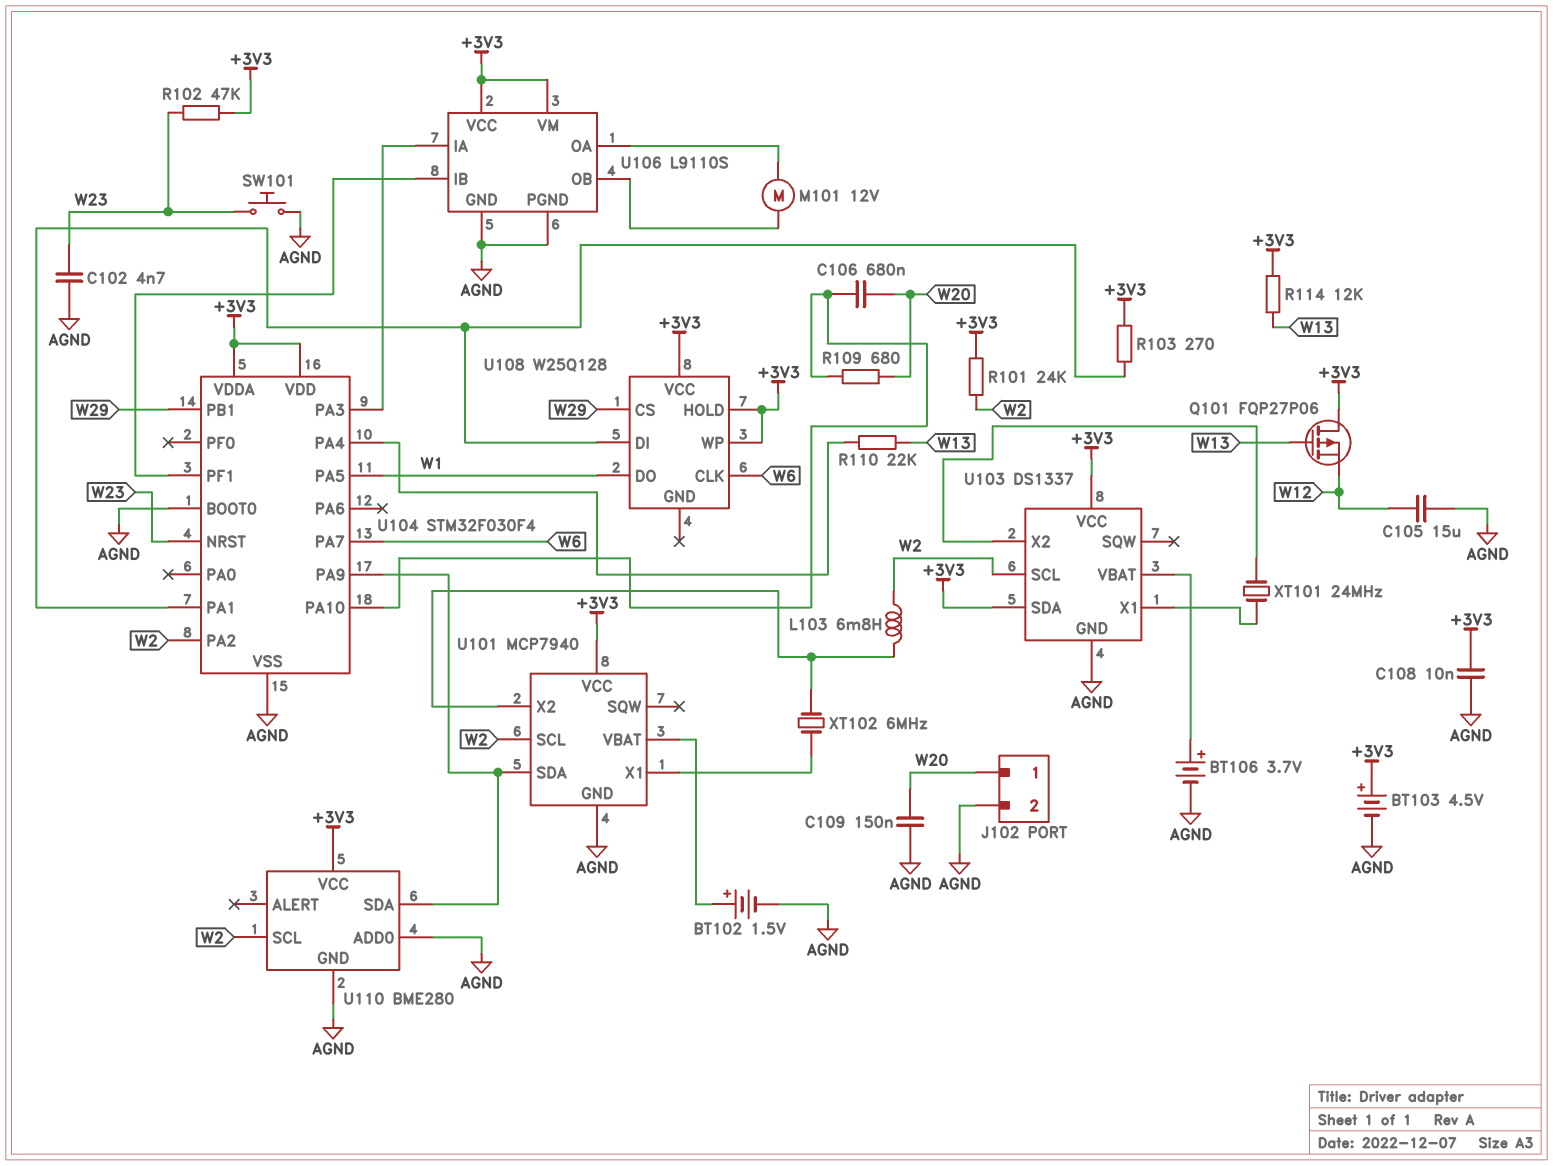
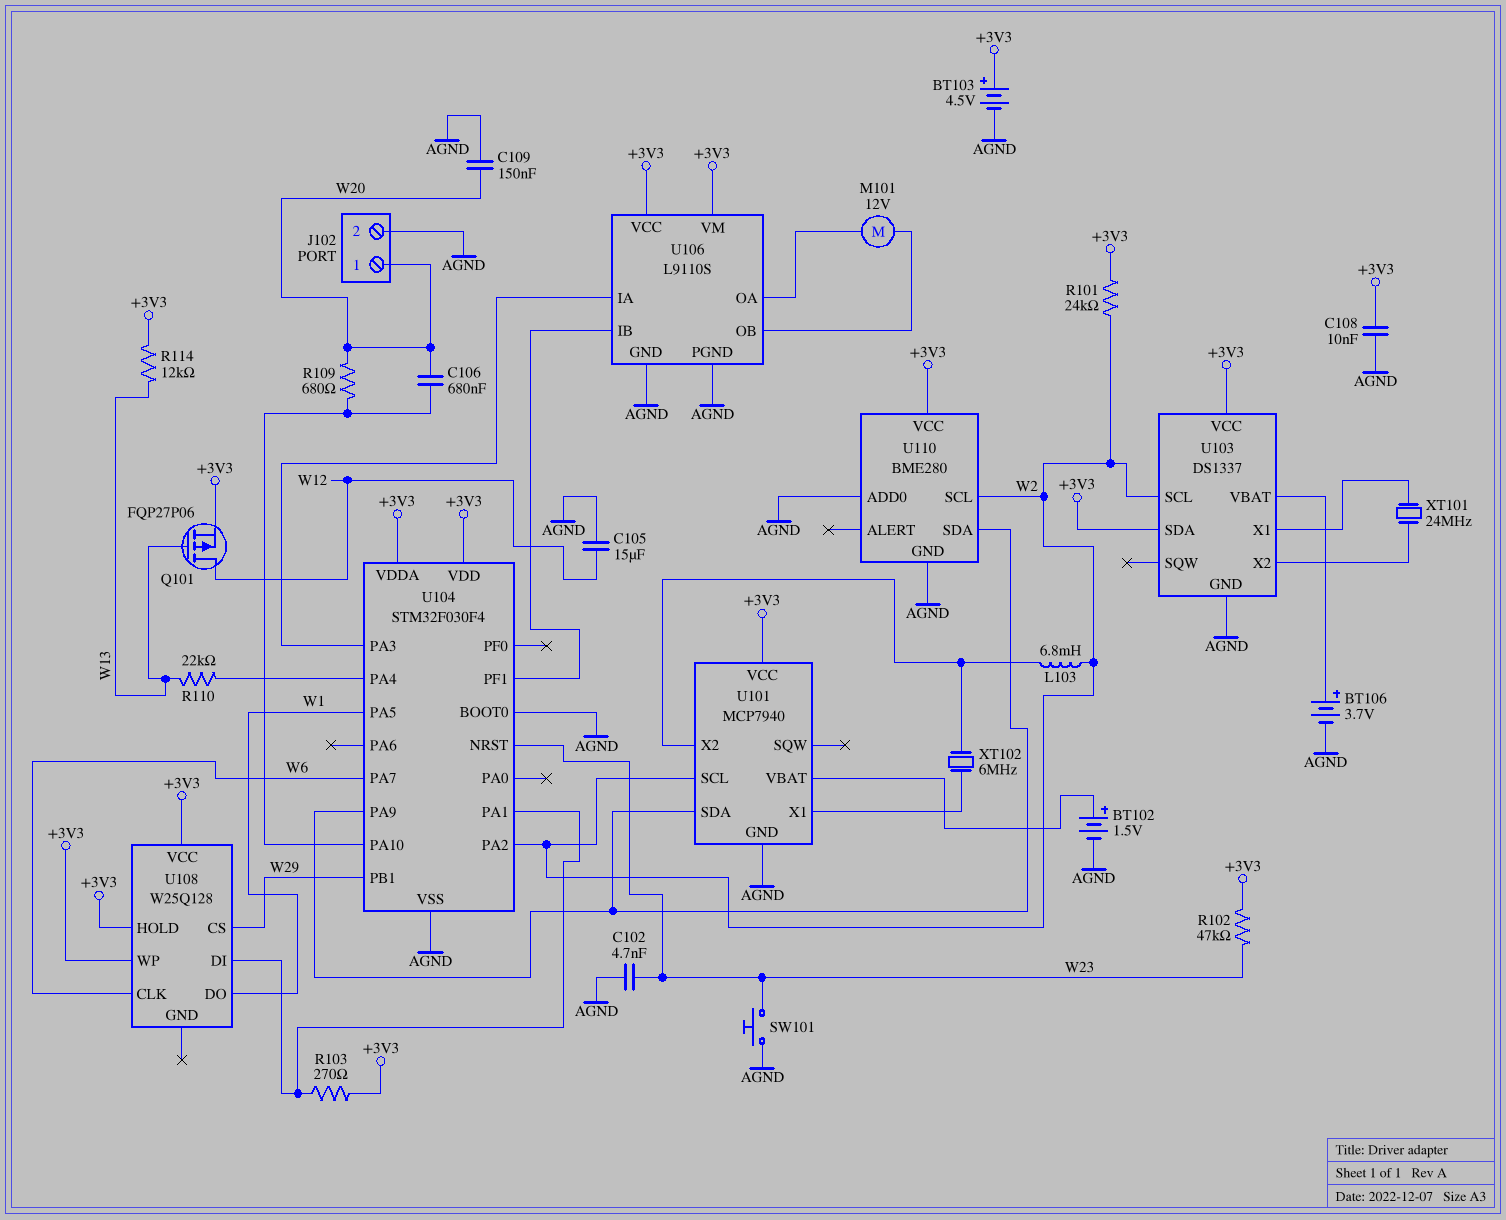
Q101: PMOS FQP27P06 (G W13, D +3V3, S W12) -> PMOS FQP27P06 (G W13, D W12, S +3V3)

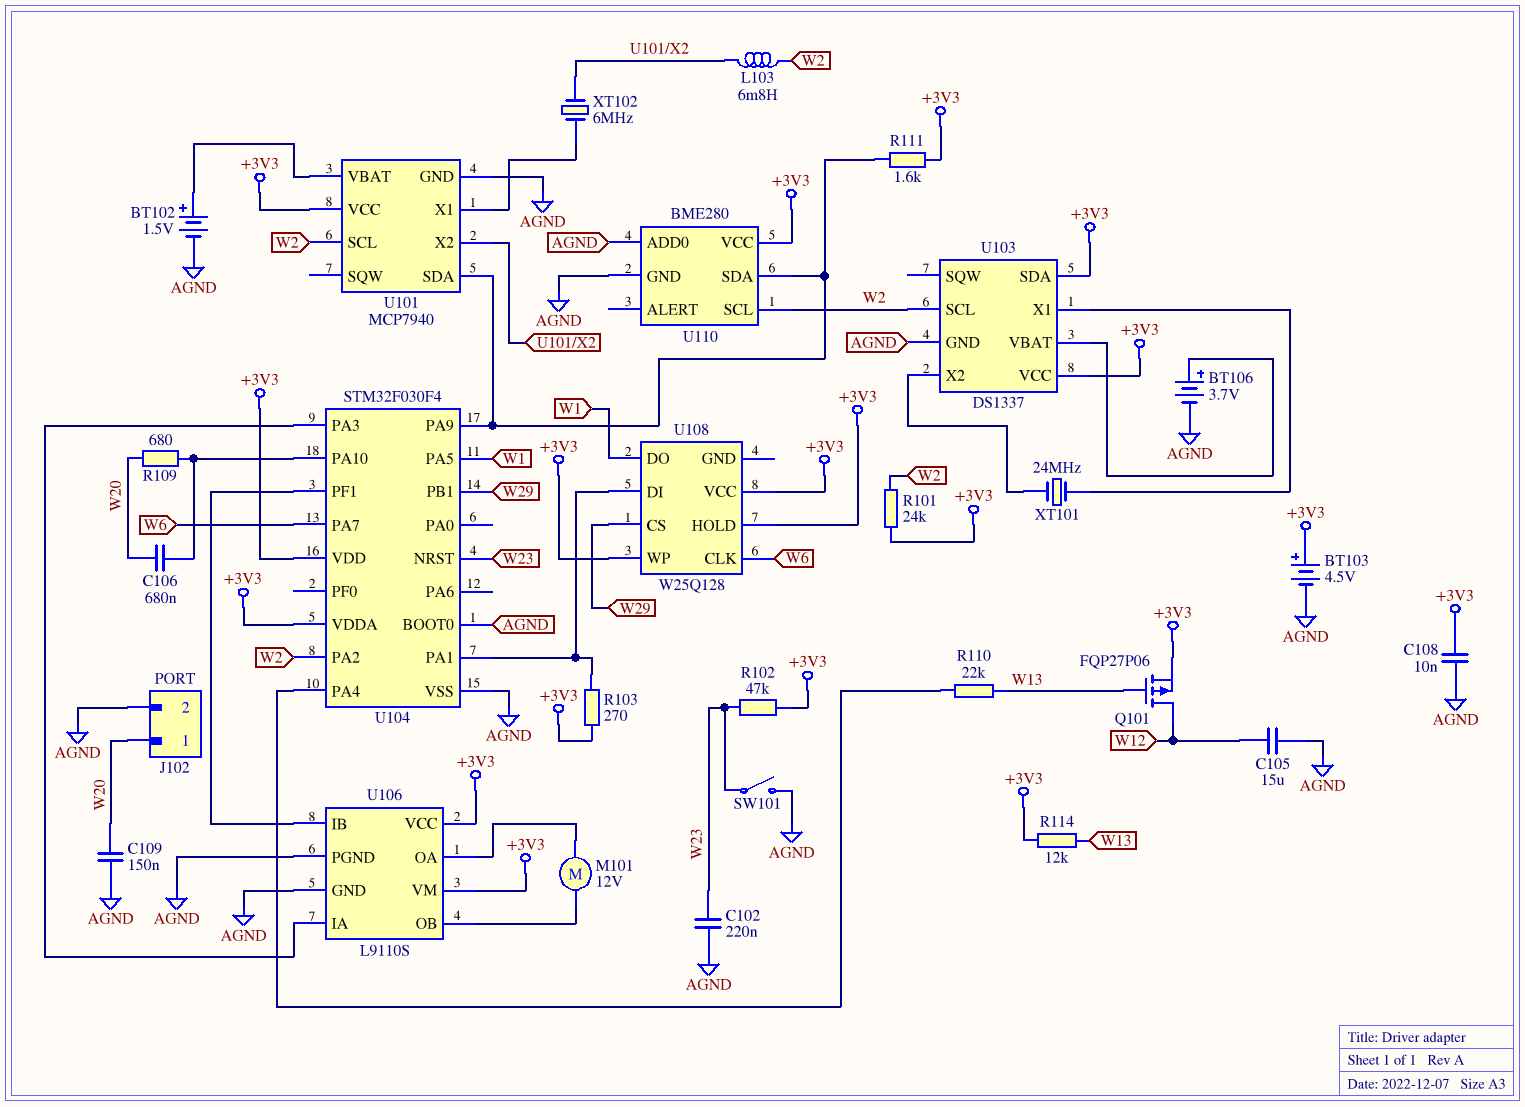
C102: 4.7nF (AGND, W23) -> 220nF (AGND, W23)
R111: none -> 1.6k (+3V3, U101/SDA)
SW101: button (AGND, W23) -> switch (AGND, W23)

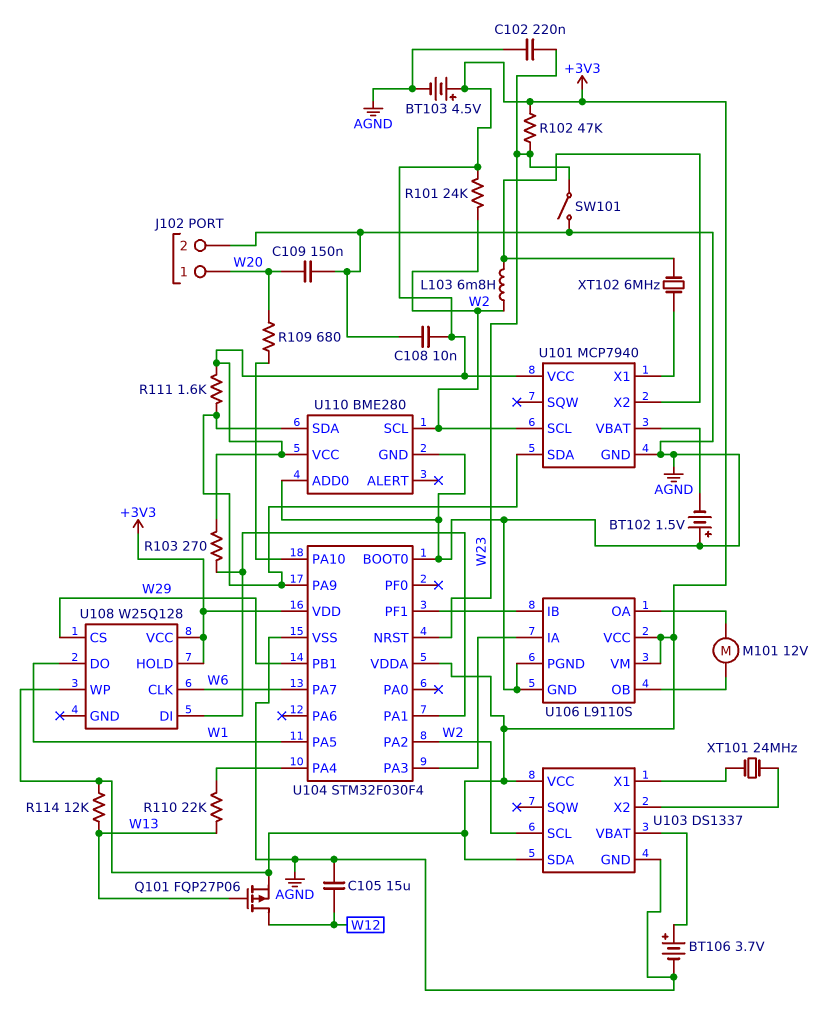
BT102: 1.5V (plus U101/VBAT, minus AGND) -> 1.5V (plus AGND, minus U101/VBAT)
C106: 680nF (U104/PA10, W20) -> none

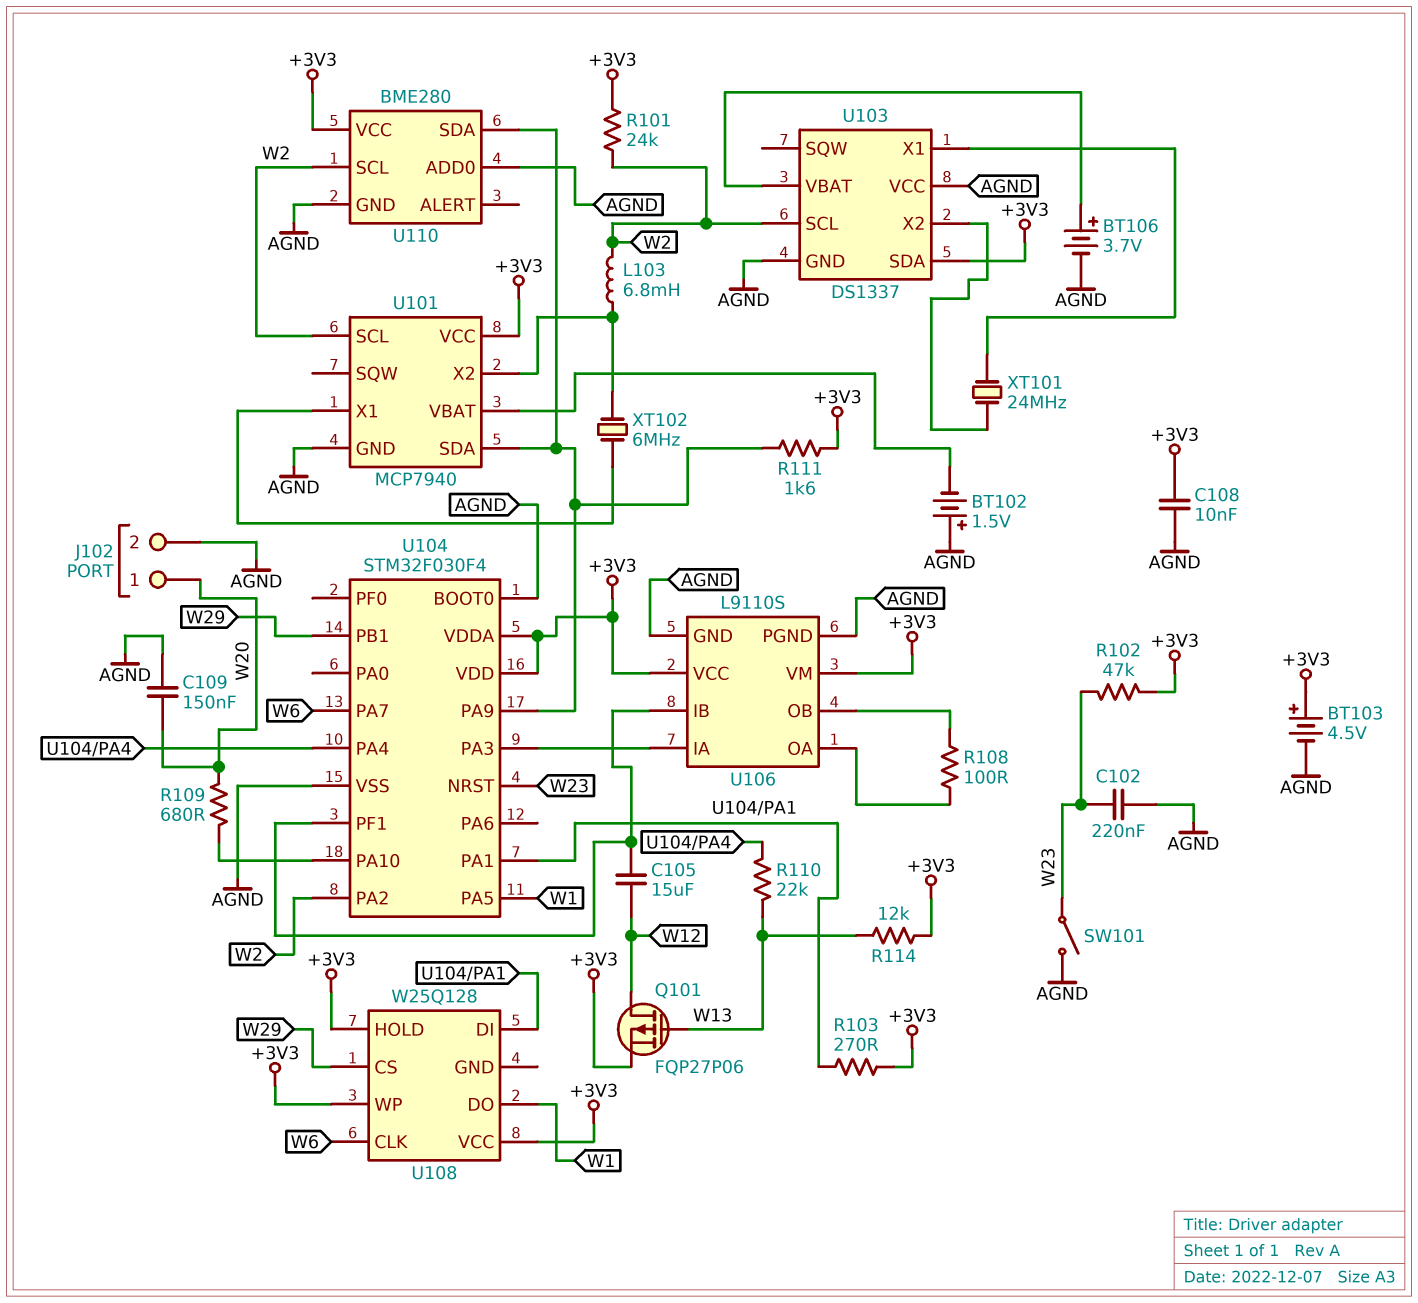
C105: 15uF (AGND, W12) -> 15uF (U104/PF1, W12)
M101: motor 12V (U106/OA, U106/OB) -> none
R108: none -> 100 (U106/OA, U106/OB)
U103 pin VCC: +3V3 -> AGND

